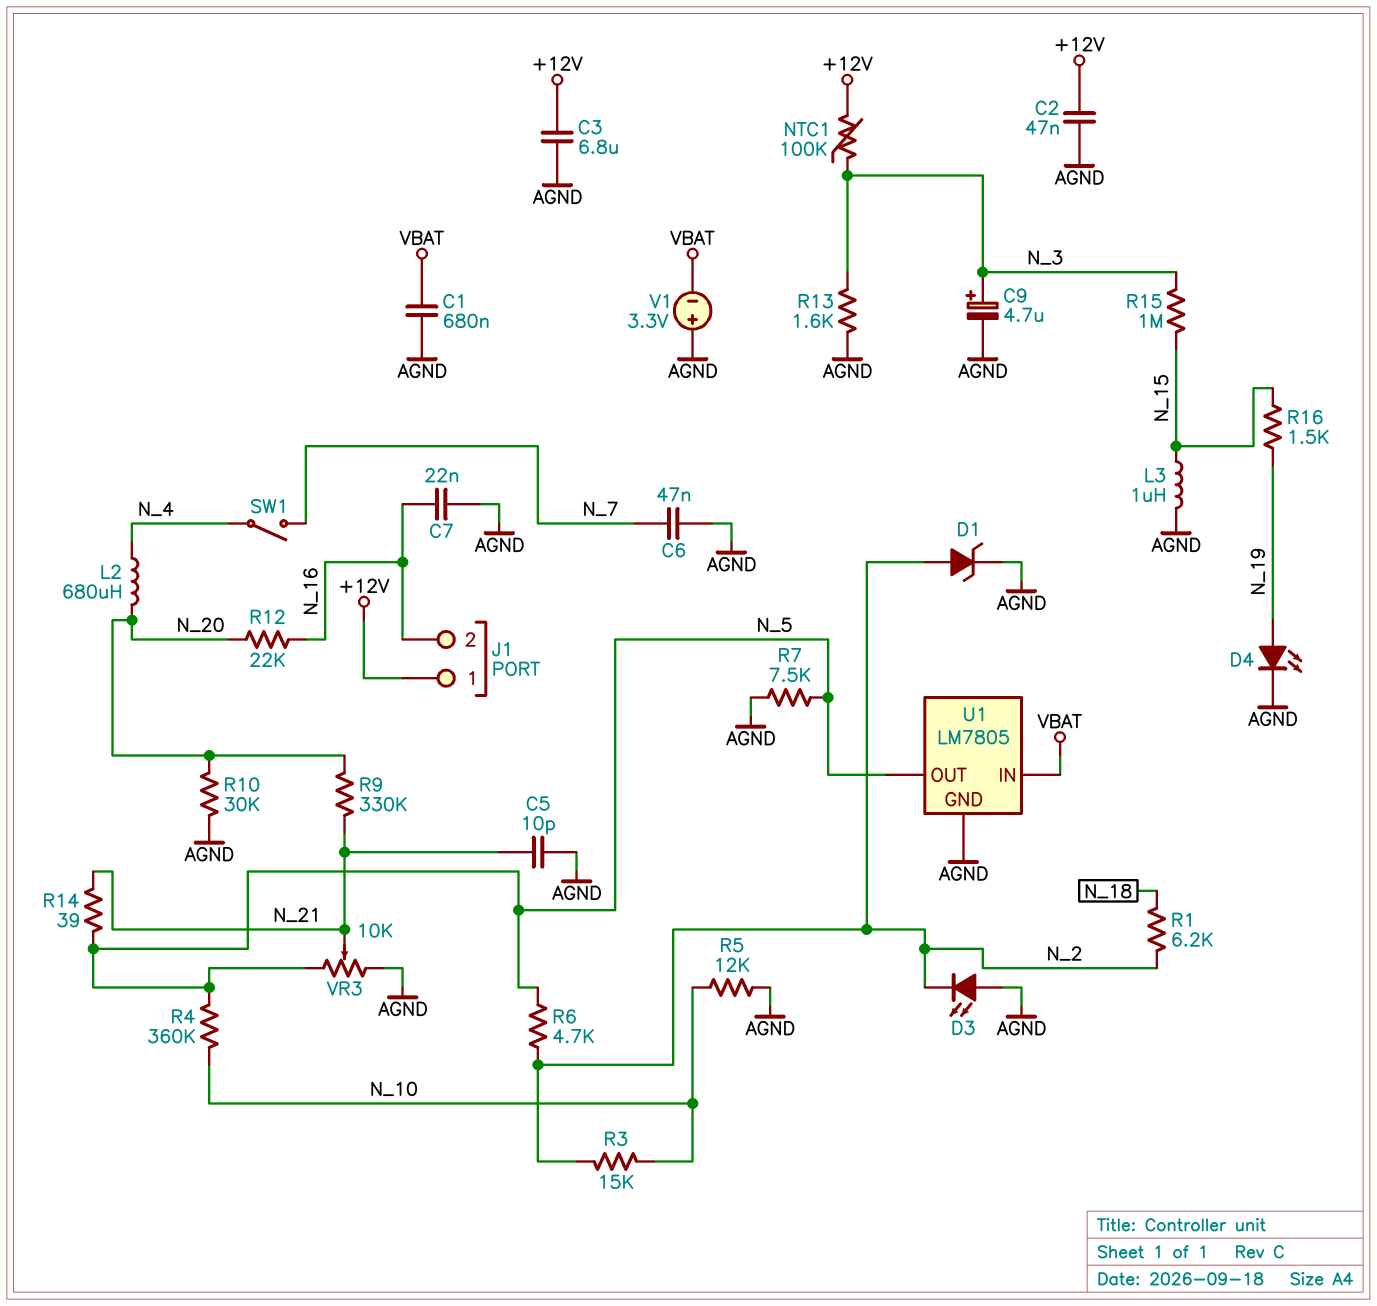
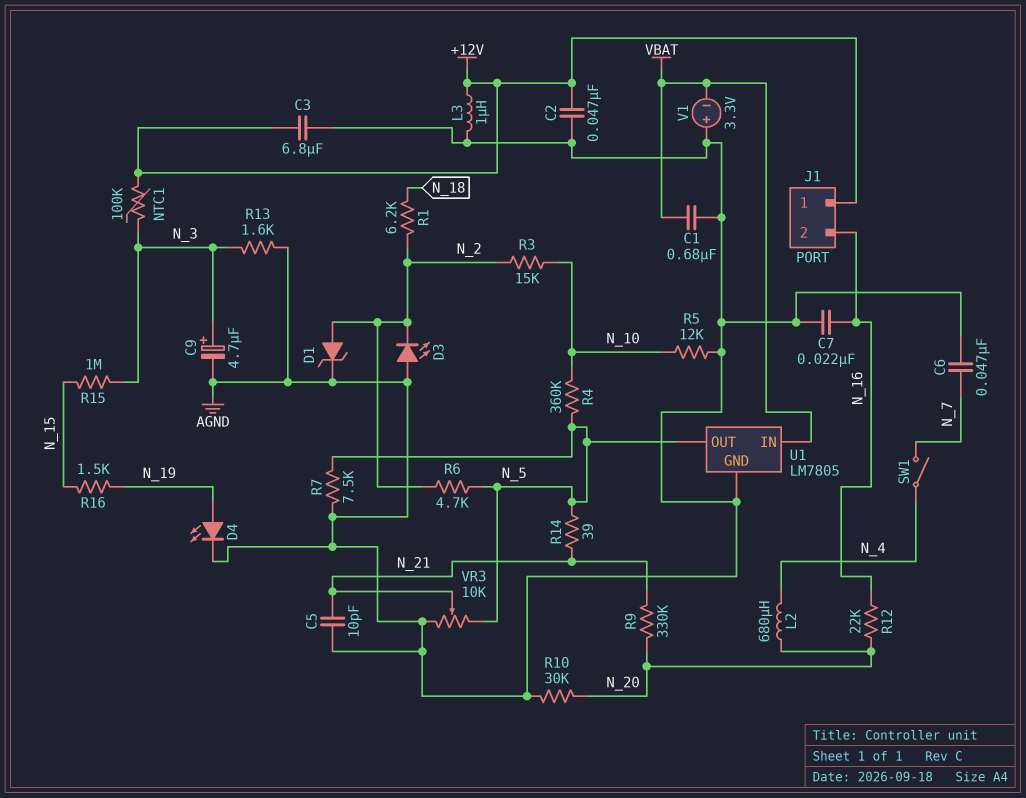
L3: 1uH (AGND, N_15) -> 1uH (+12V, AGND)

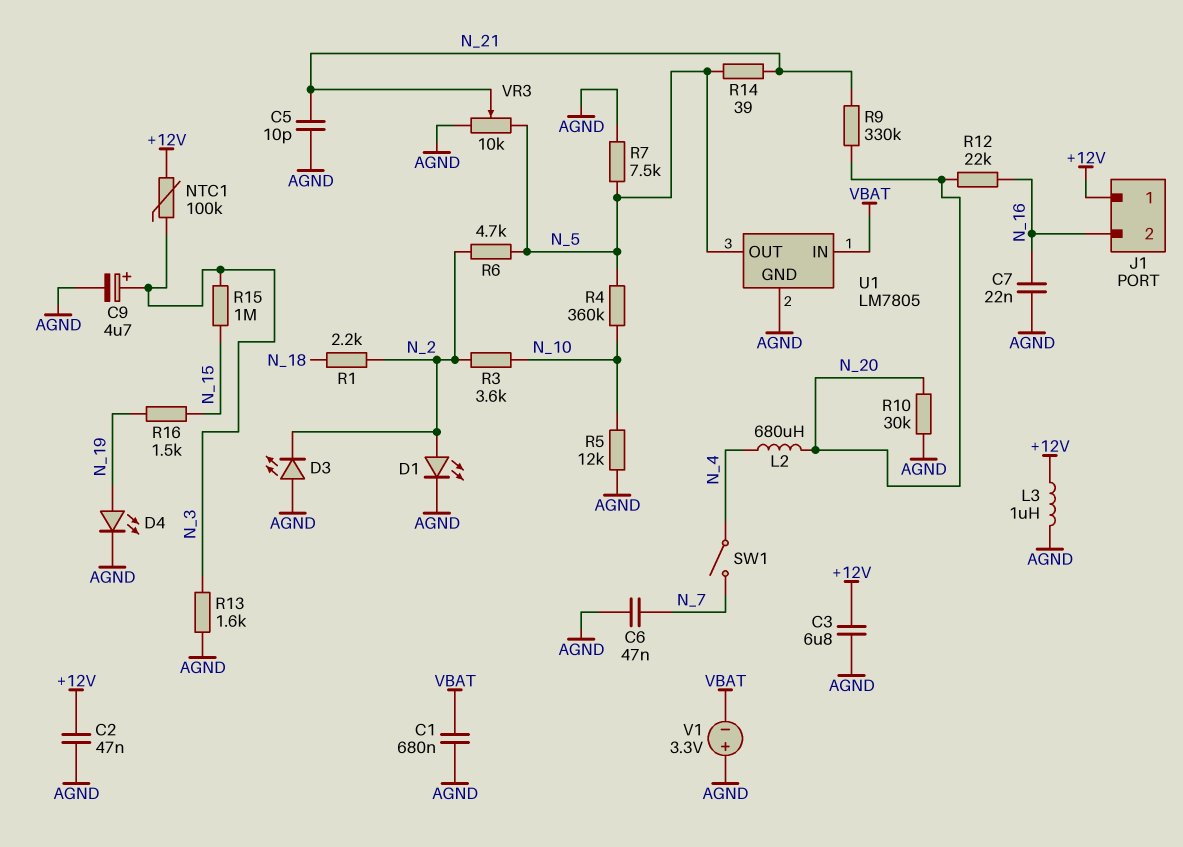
D1: zener (A N_2, K AGND) -> LED (A N_2, K AGND)
R1: 6.2k (N_2, N_18) -> 2.2k (N_2, N_18)
R3: 15k (N_2, N_10) -> 3.6k (N_2, N_10)

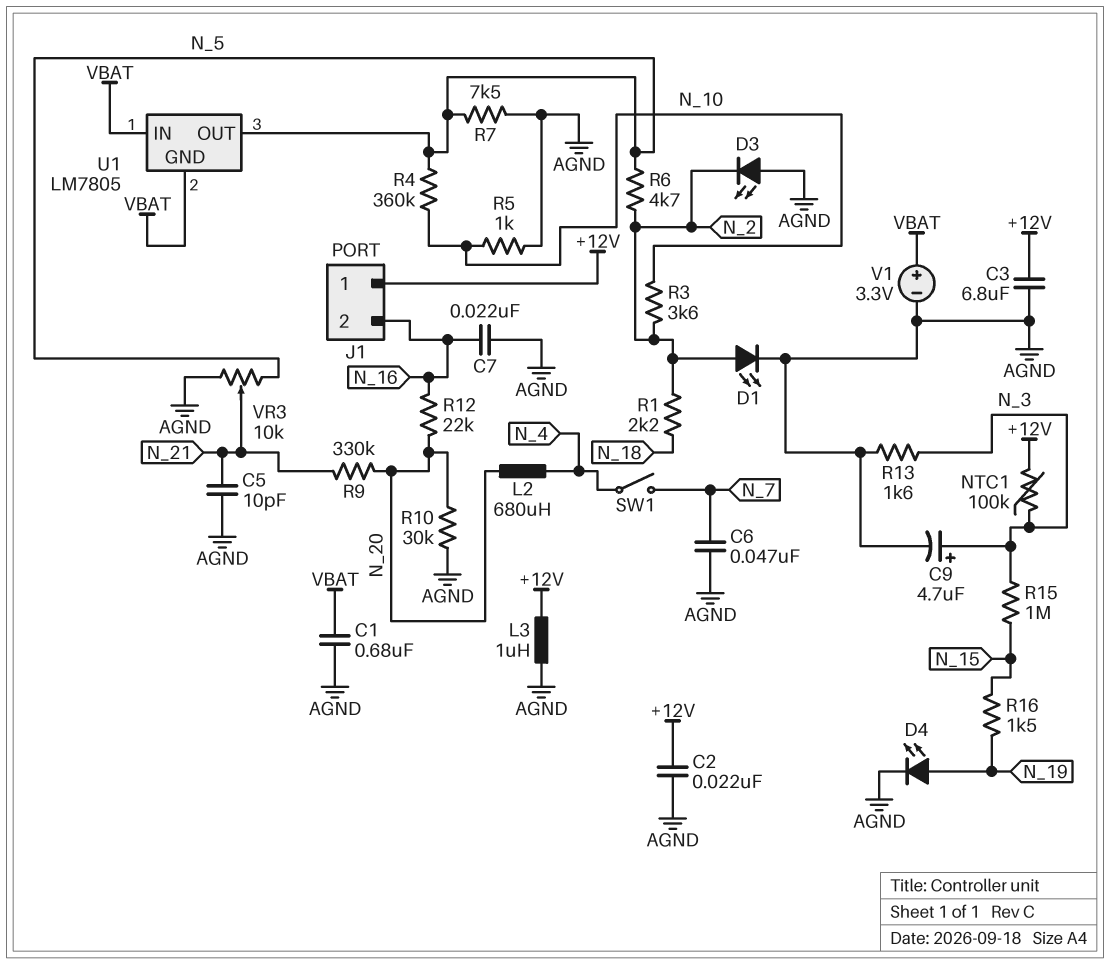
C2: 47nF (+12V, AGND) -> 22nF (+12V, AGND)
R5: 12k (AGND, N_10) -> 1k (AGND, N_10)
R14: 39 (N_5, N_21) -> none
U1 pin GND: AGND -> VBAT
V1: 3.3V (plus AGND, minus VBAT) -> 3.3V (plus VBAT, minus AGND)

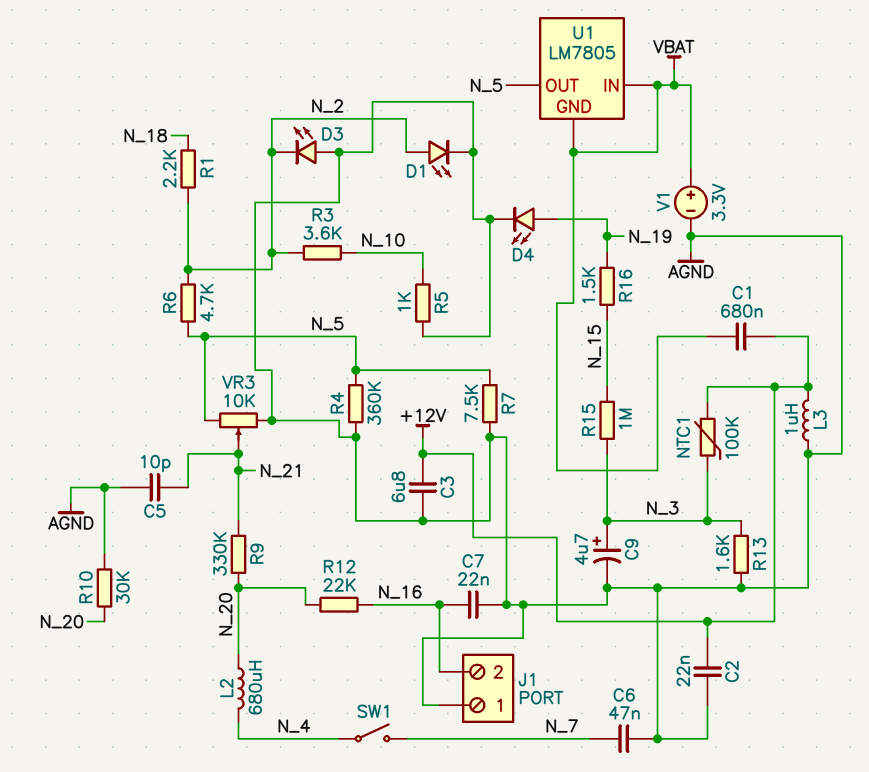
C1: 680nF (AGND, VBAT) -> 680nF (+12V, VBAT)
J1 pin 1: +12V -> AGND
R4: 360k (N_5, N_10) -> 360k (AGND, N_5)

